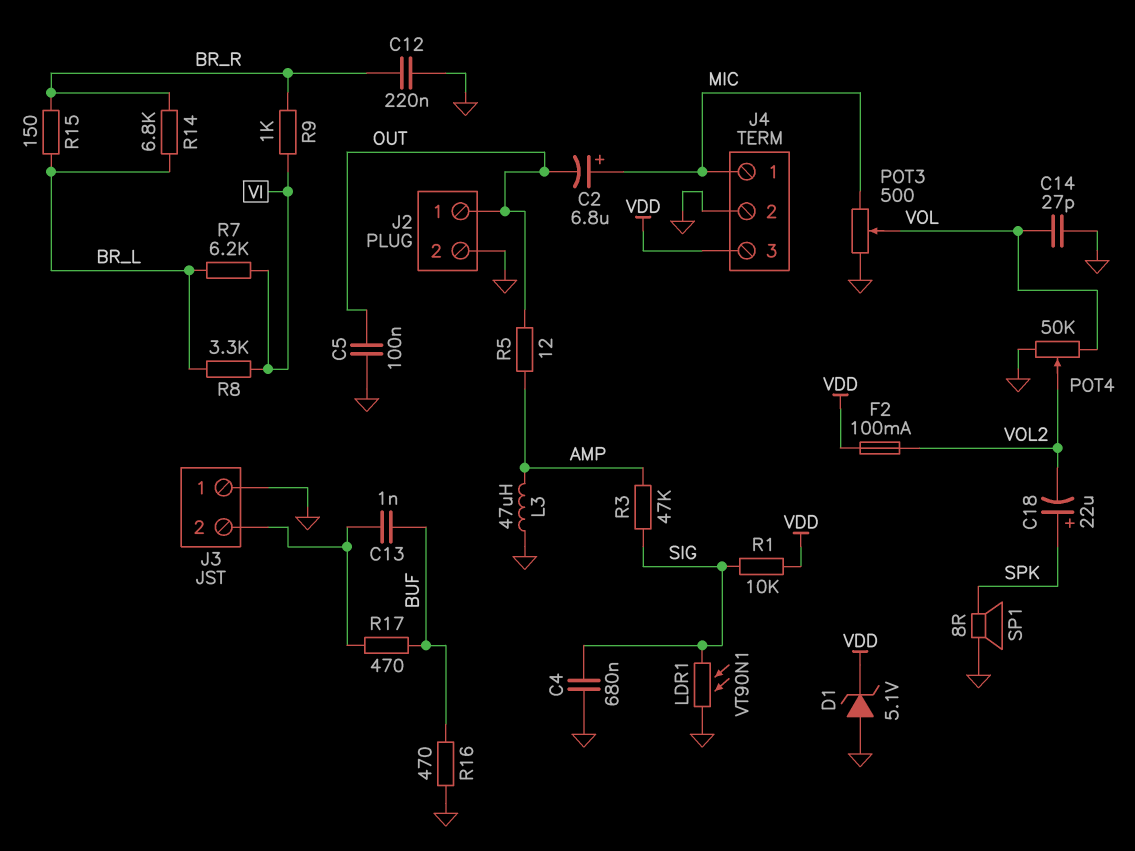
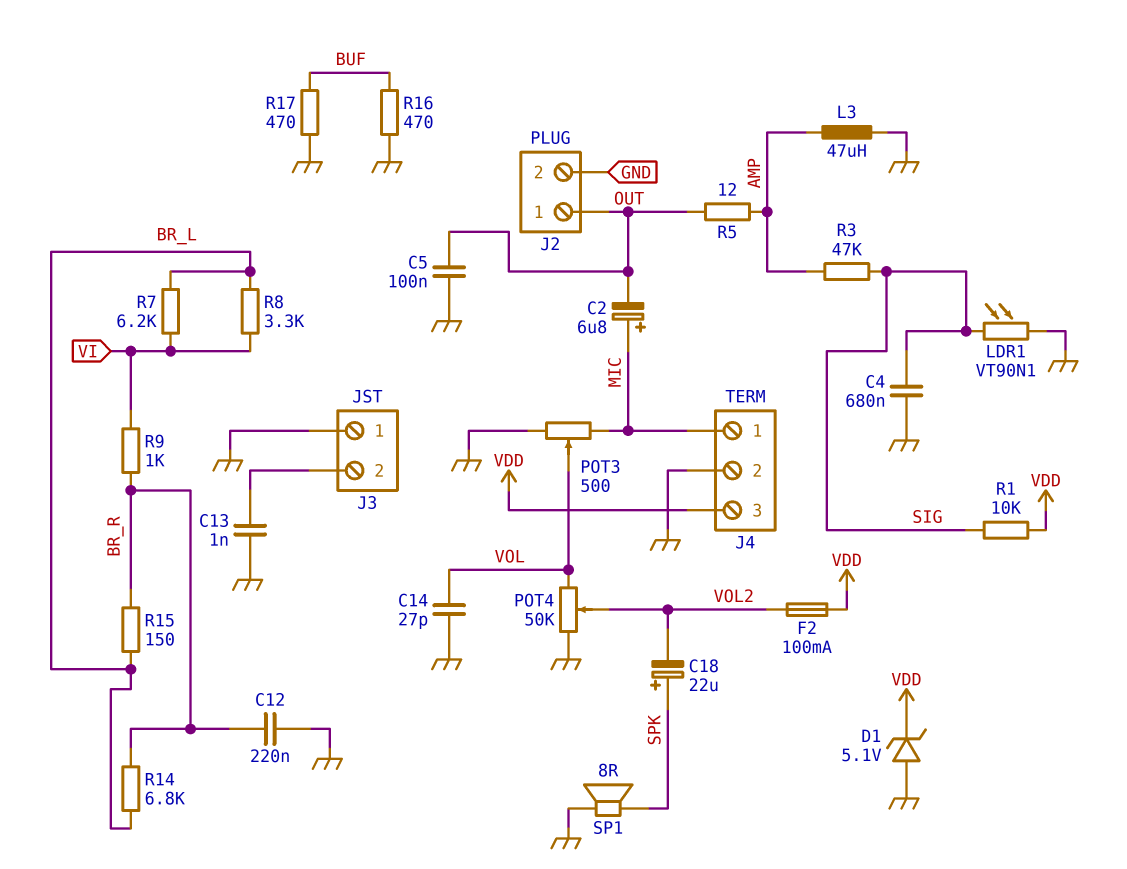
C13: 1nF (BUF, J3/2) -> 1nF (GND, J3/2)
R17: 470 (BUF, J3/2) -> 470 (BUF, GND)

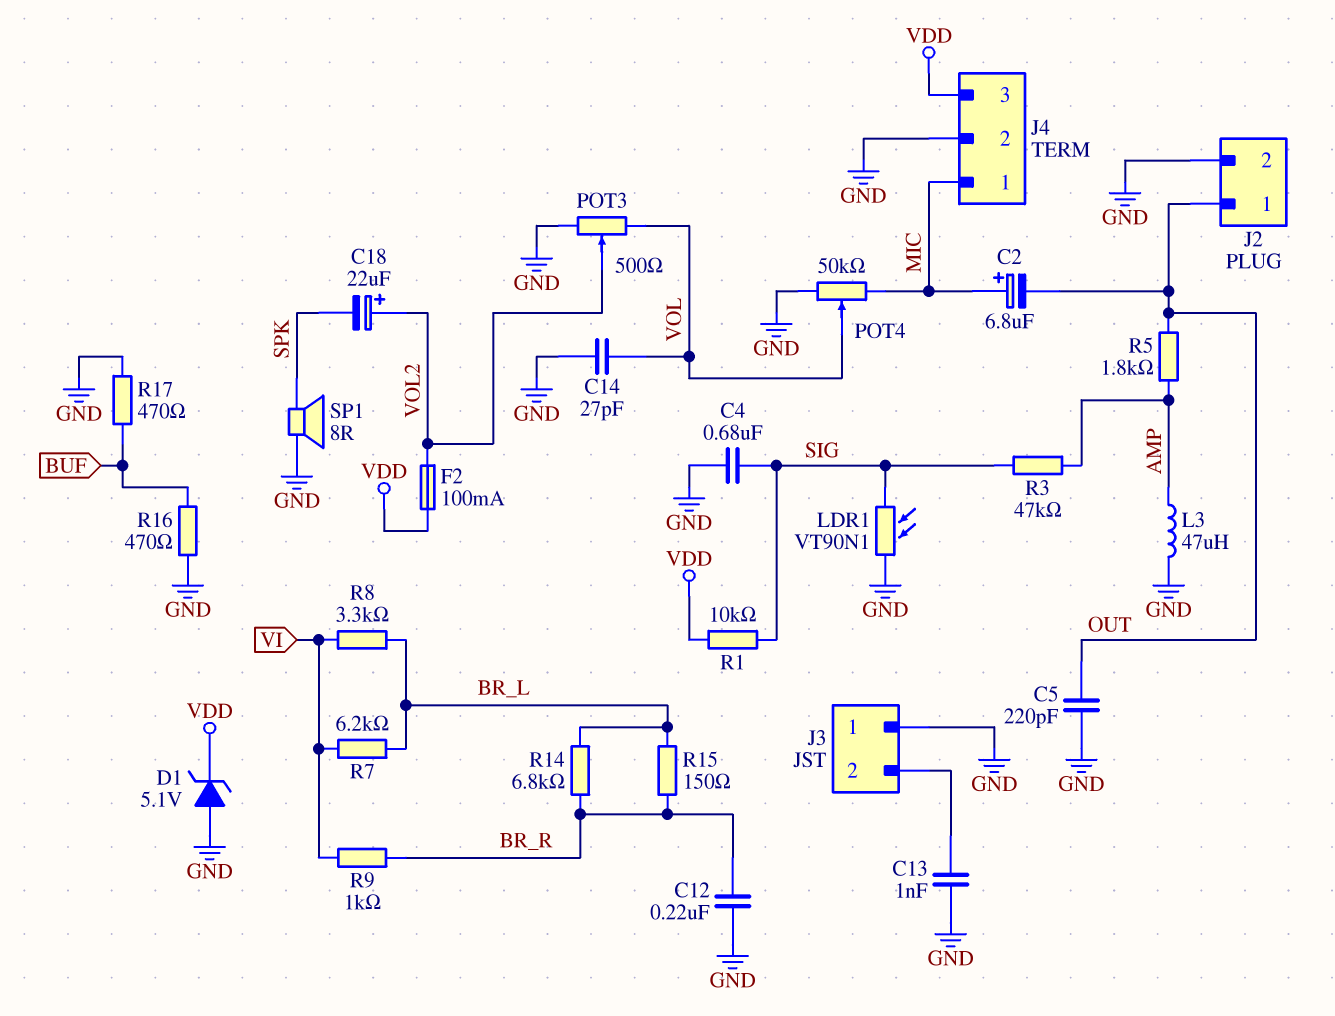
C5: 100nF (GND, OUT) -> 220pF (GND, OUT)
C18: 22uF (plus SPK, minus VOL2) -> 22uF (plus VOL2, minus SPK)
POT3: 500 (GND, MIC, wiper VOL) -> 500 (GND, VOL, wiper VOL2)
POT4: 50k (GND, VOL, wiper VOL2) -> 50k (GND, MIC, wiper VOL)
R5: 12 (AMP, OUT) -> 1.8k (AMP, OUT)

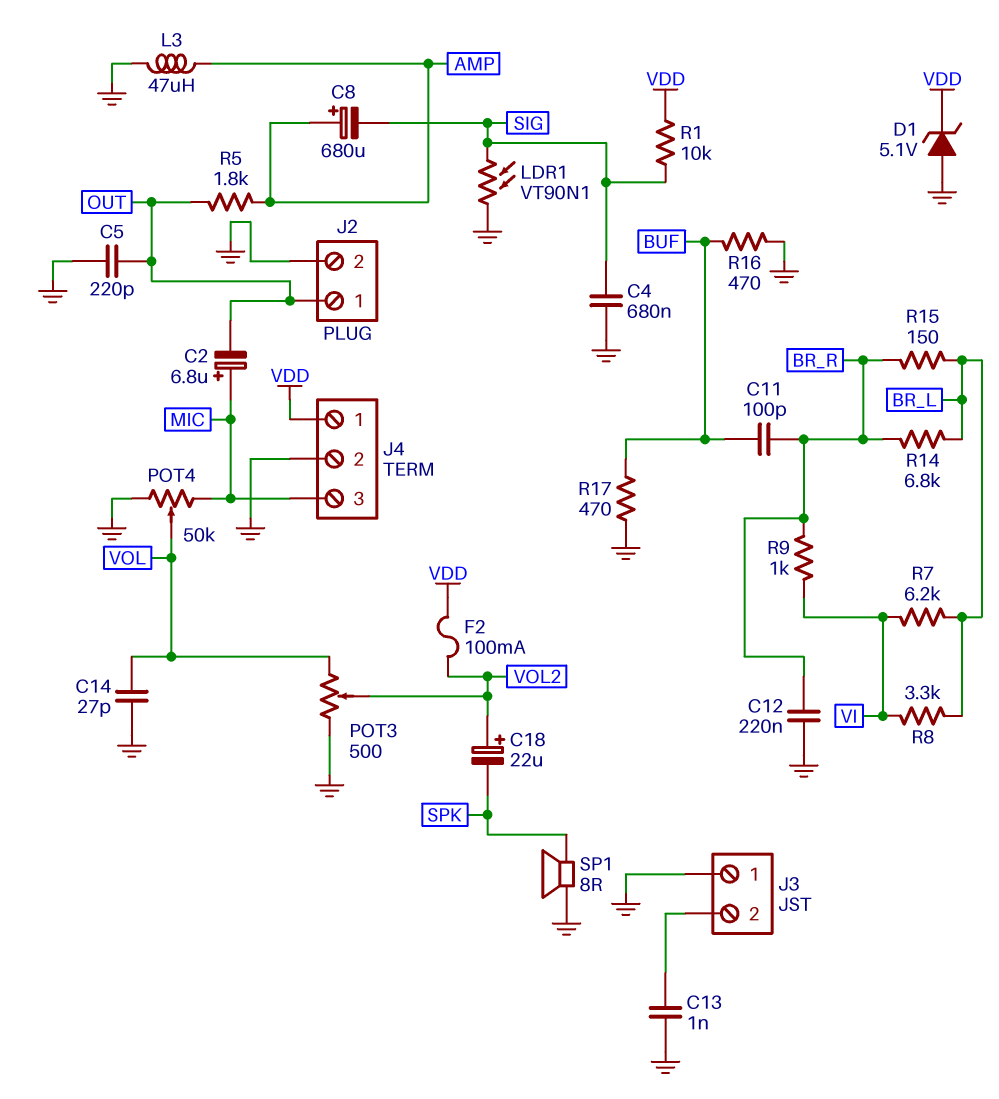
C8: none -> 680uF (plus AMP, minus SIG)
C11: none -> 100pF (BR_R, BUF)
J4 pin 1: MIC -> VDD
J4 pin 3: VDD -> MIC
R3: 47k (AMP, SIG) -> none

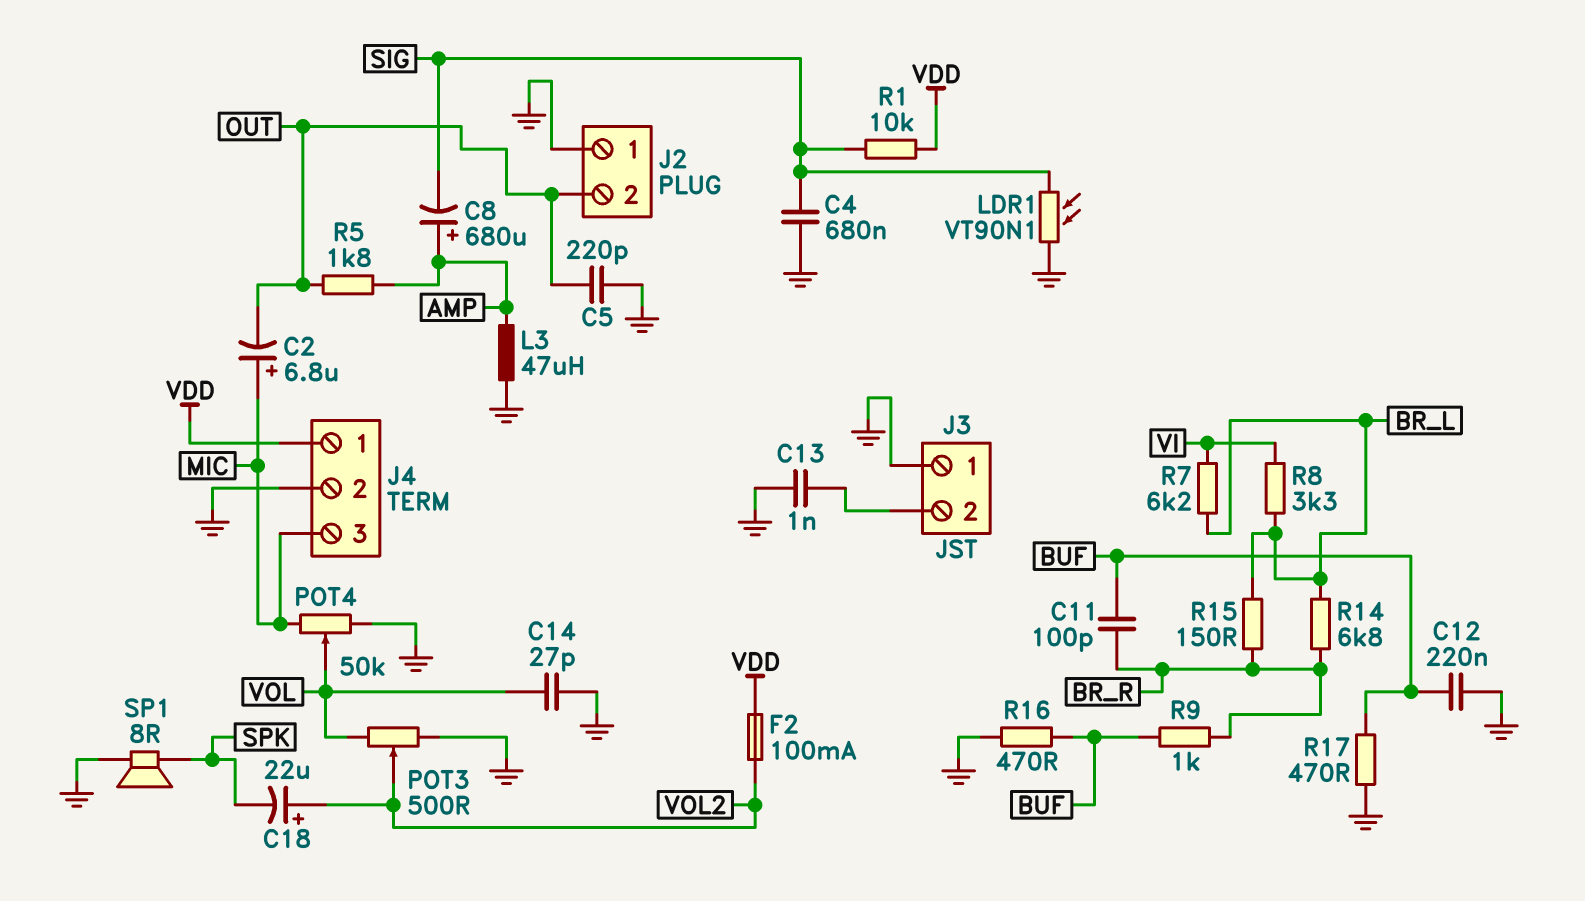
C12: 220nF (BR_R, GND) -> 220nF (BUF, GND)
D1: zener 5.1V (A GND, K VDD) -> none
J2 pin 1: OUT -> GND
J2 pin 2: GND -> OUT
R9: 1k (BR_R, VI) -> 1k (BR_R, BUF)

